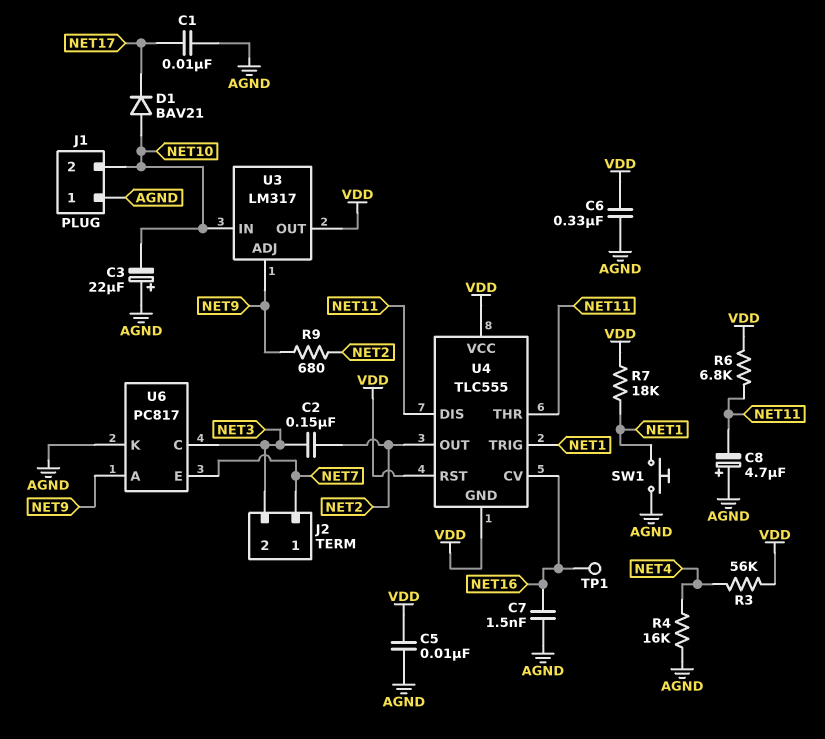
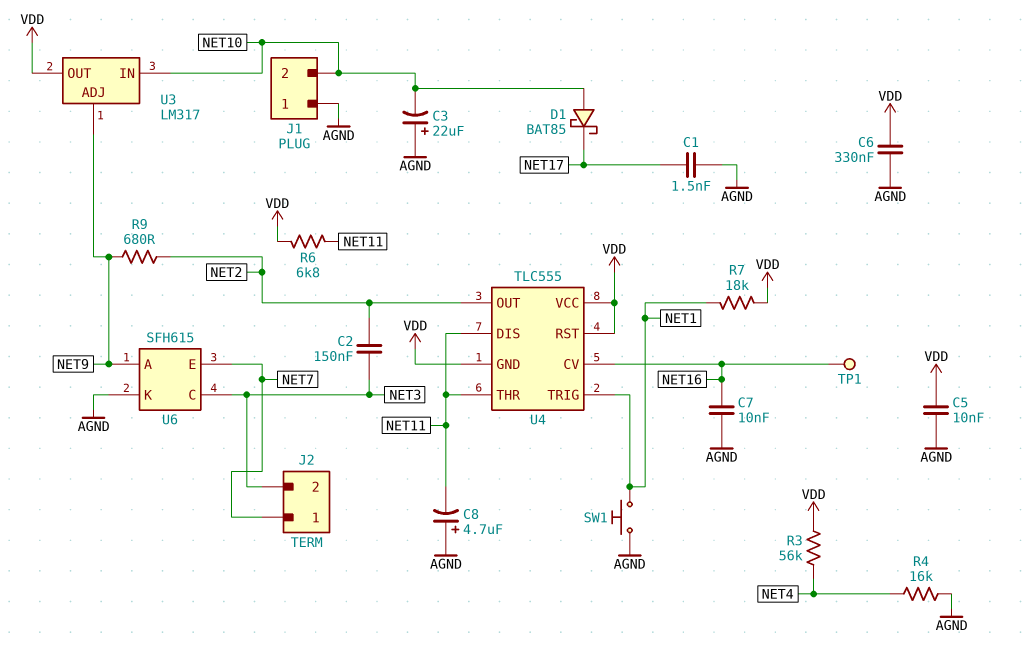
C1: 10nF (AGND, NET17) -> 1.5nF (AGND, NET17)
C7: 1.5nF (AGND, NET16) -> 10nF (AGND, NET16)
D1: diode BAV21 (A NET10, K NET17) -> schottky BAT85 (A NET10, K NET17)
U6: PC817 -> SFH615

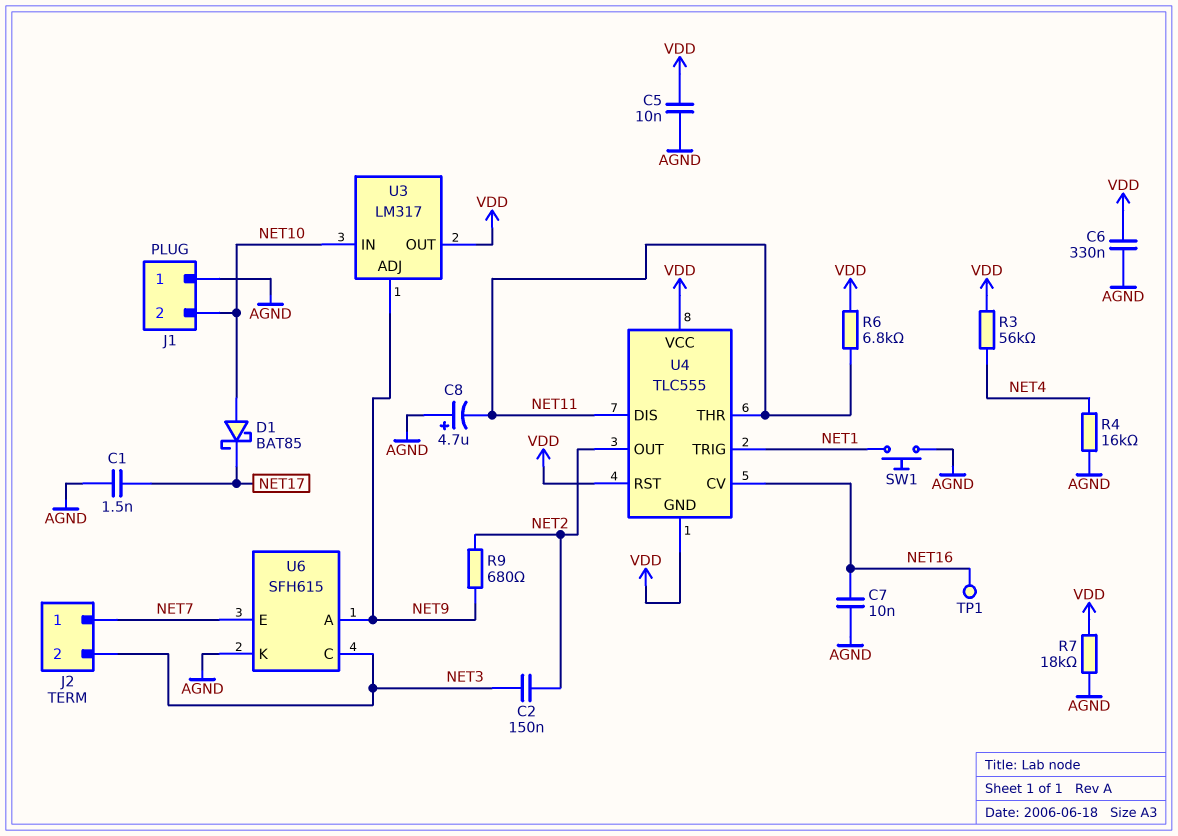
C3: 22uF (plus AGND, minus NET10) -> none
R7: 18k (NET1, VDD) -> 18k (AGND, VDD)

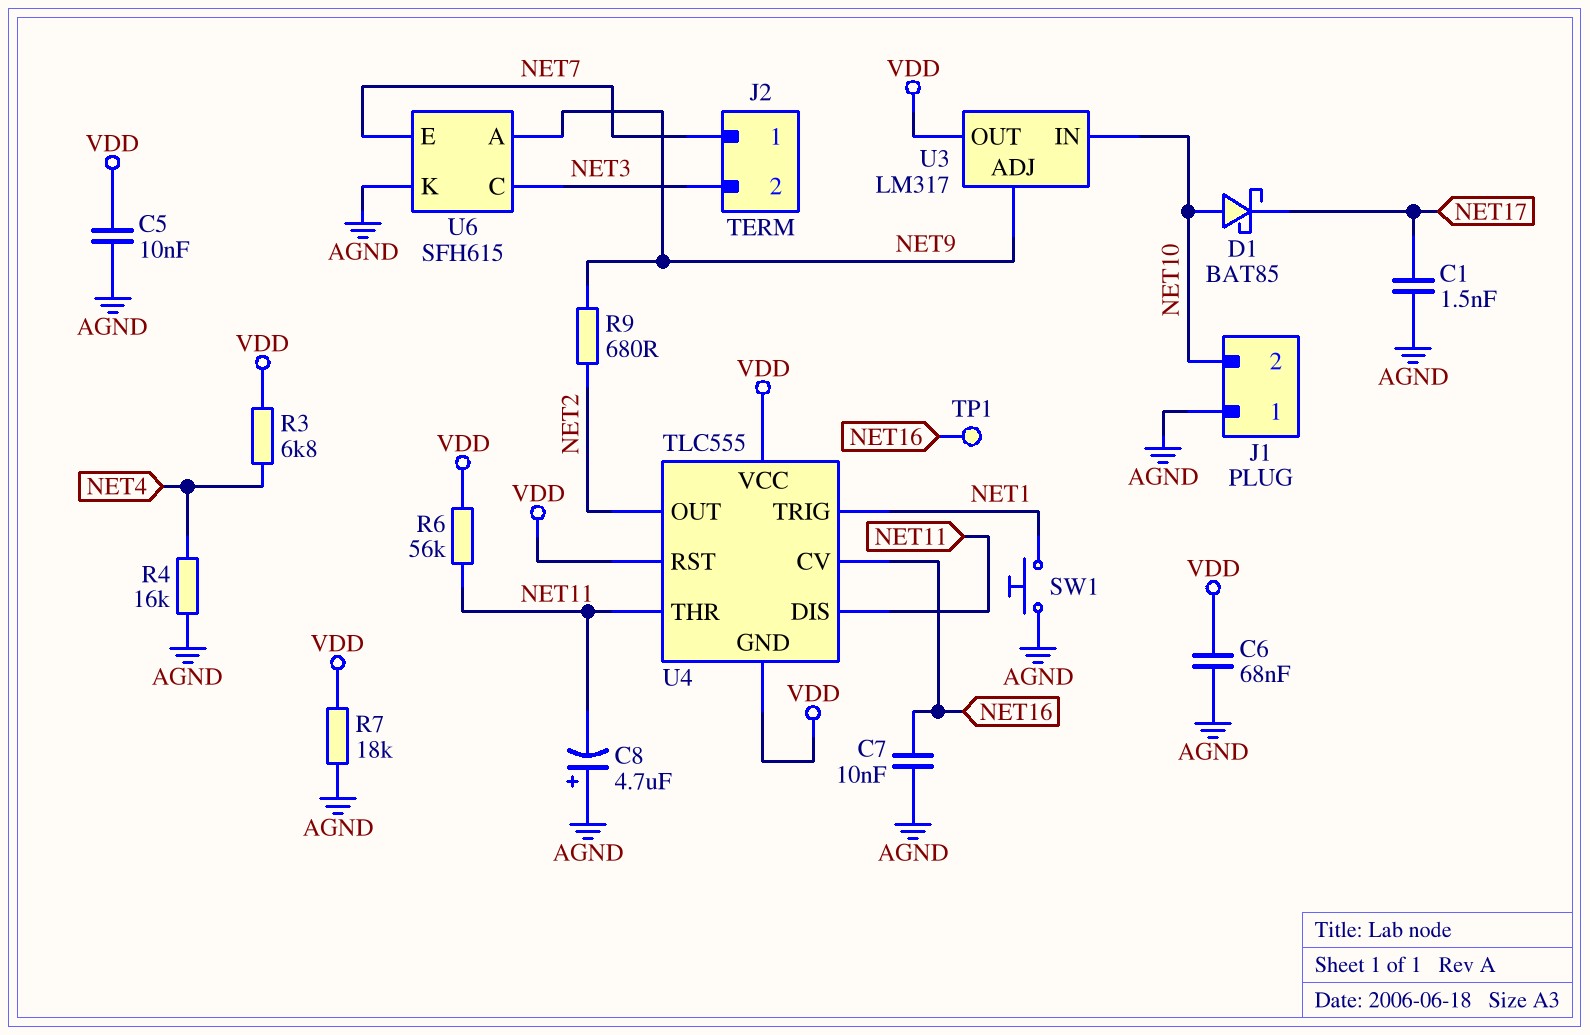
C2: 150nF (NET2, NET3) -> none
C6: 330nF (AGND, VDD) -> 68nF (AGND, VDD)
R3: 56k (NET4, VDD) -> 6.8k (NET4, VDD)
R6: 6.8k (NET11, VDD) -> 56k (NET11, VDD)

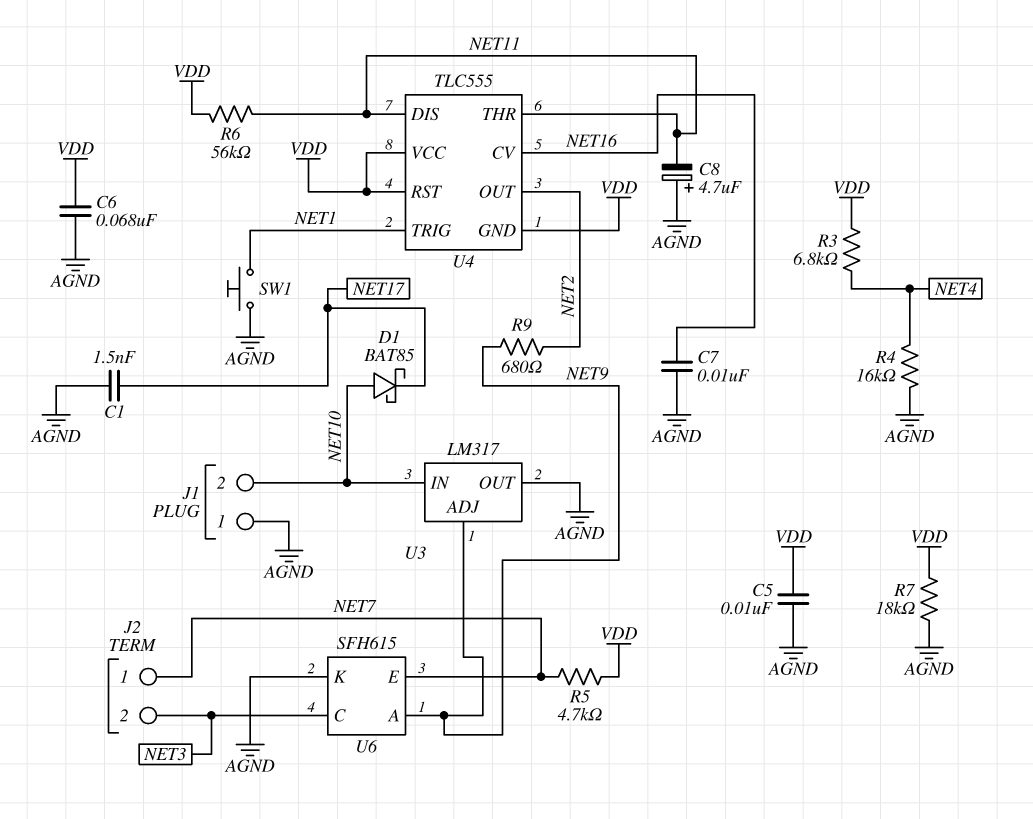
R5: none -> 4.7k (NET7, VDD)
TP1: test point (NET16) -> none
U3 pin OUT: VDD -> AGND

